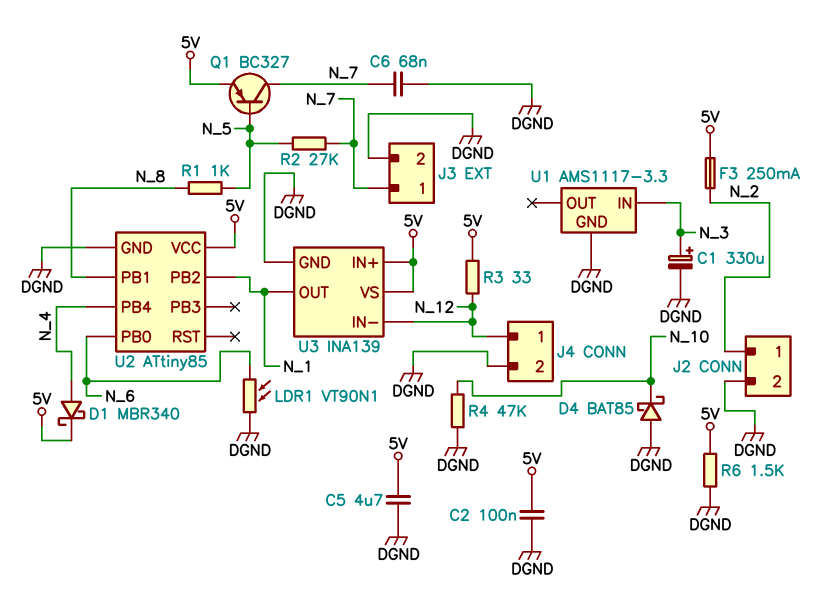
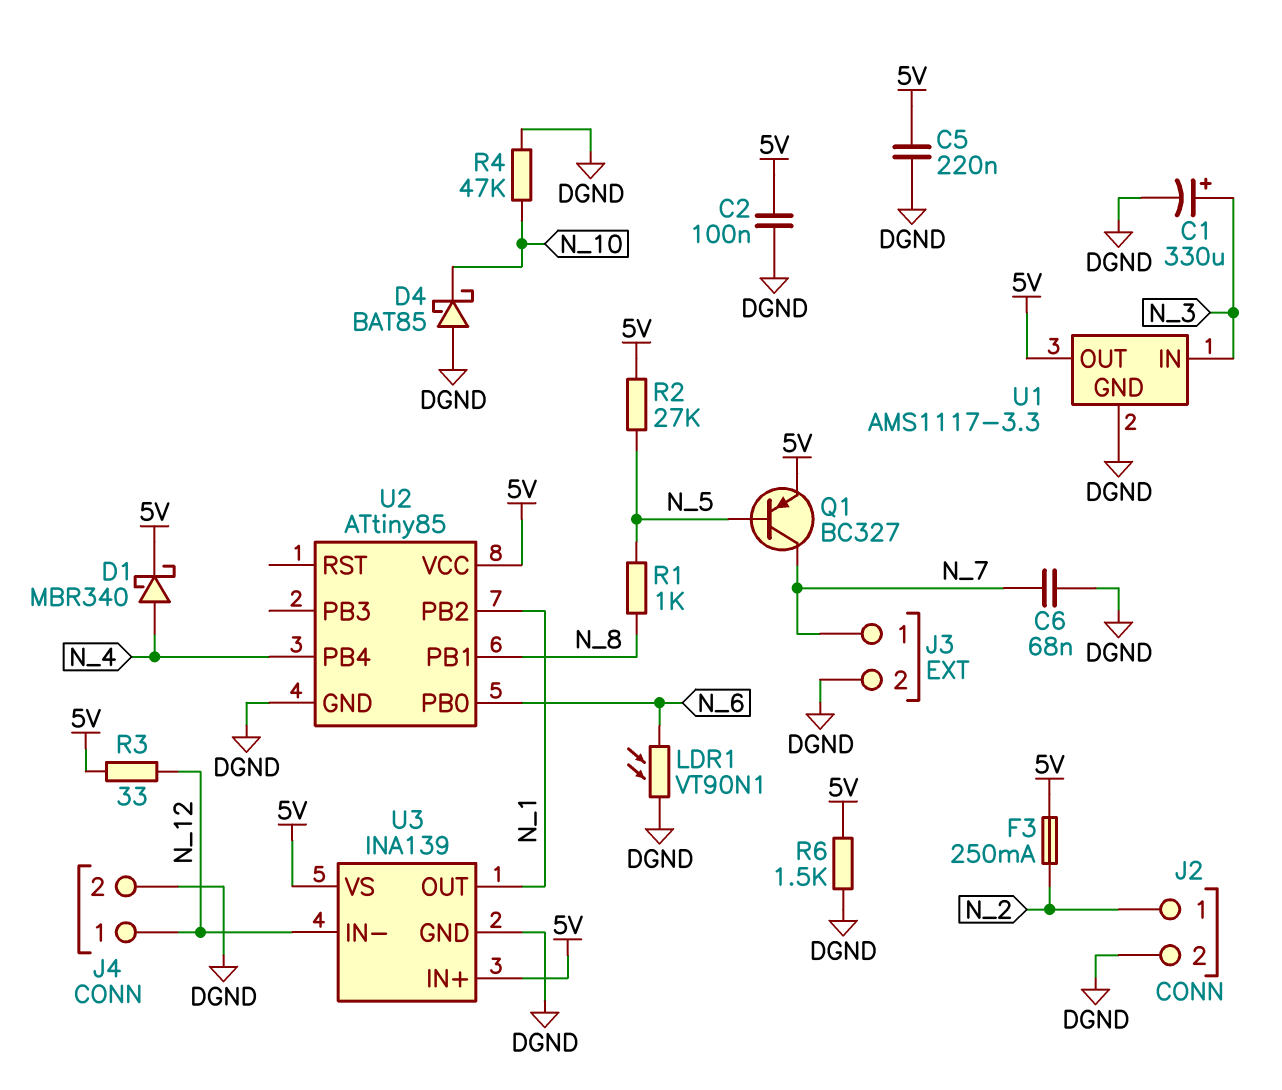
C5: 4.7uF (5V, DGND) -> 220nF (5V, DGND)
R2: 27k (N_5, N_7) -> 27k (5V, N_5)
U1 pin OUT: none -> 5V

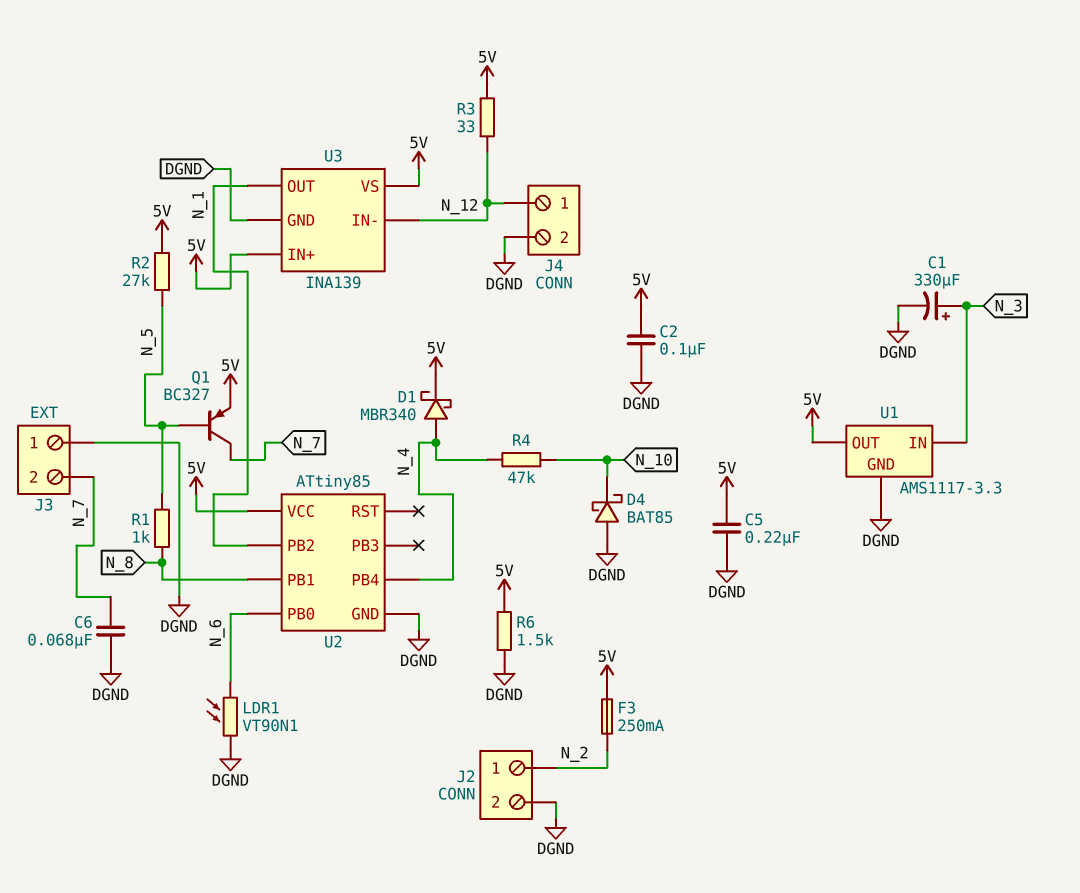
J3 pin 1: N_7 -> DGND
J3 pin 2: DGND -> N_7
R4: 47k (DGND, N_10) -> 47k (N_4, N_10)

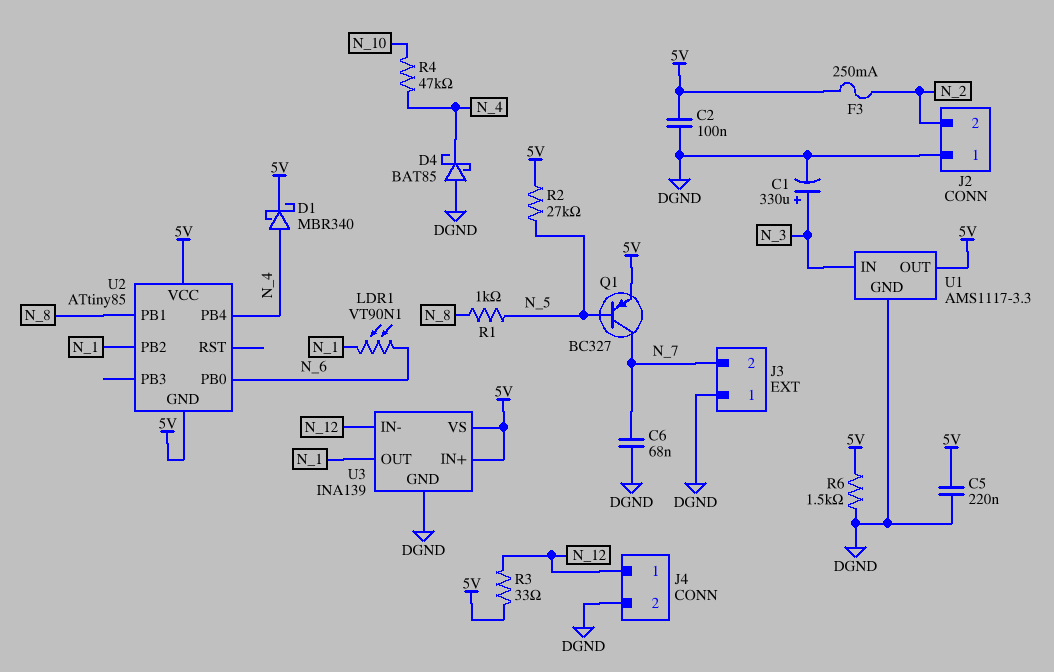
D4: schottky BAT85 (A DGND, K N_10) -> schottky BAT85 (A DGND, K N_4)
J2 pin 1: N_2 -> DGND
J2 pin 2: DGND -> N_2
LDR1: VT90N1 (DGND, N_6) -> VT90N1 (N_1, N_6)
U2 pin GND: DGND -> 5V

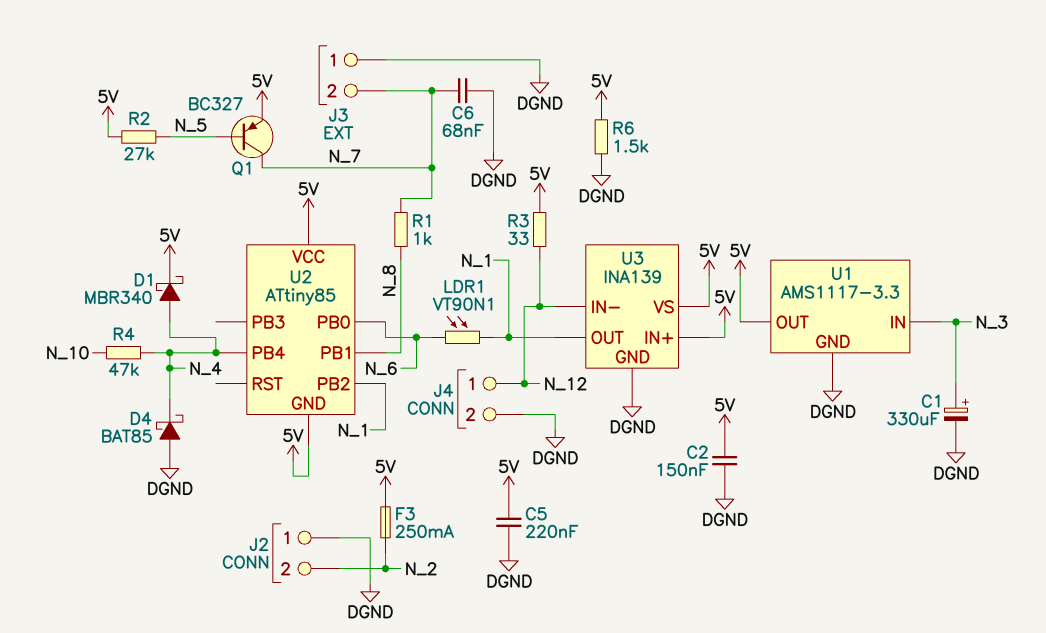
C2: 100nF (5V, DGND) -> 150nF (5V, DGND)
R1: 1k (N_5, N_8) -> 1k (N_7, N_8)

